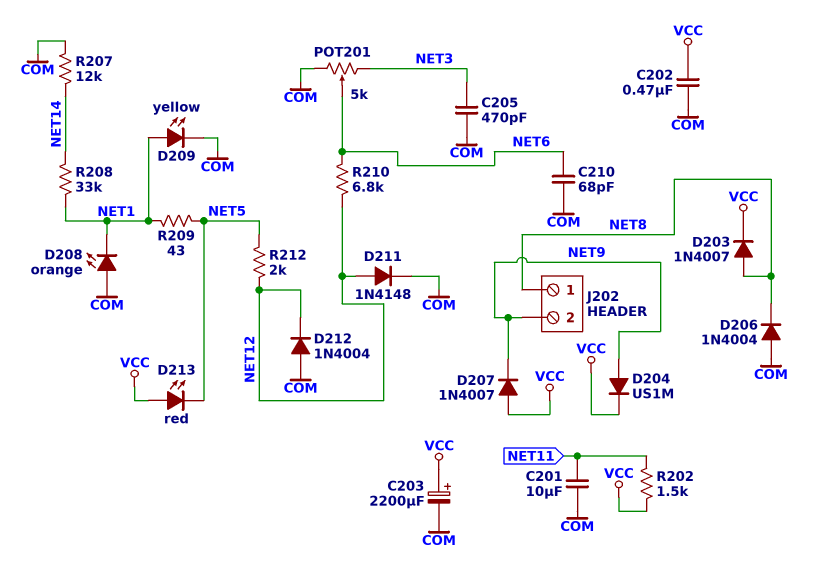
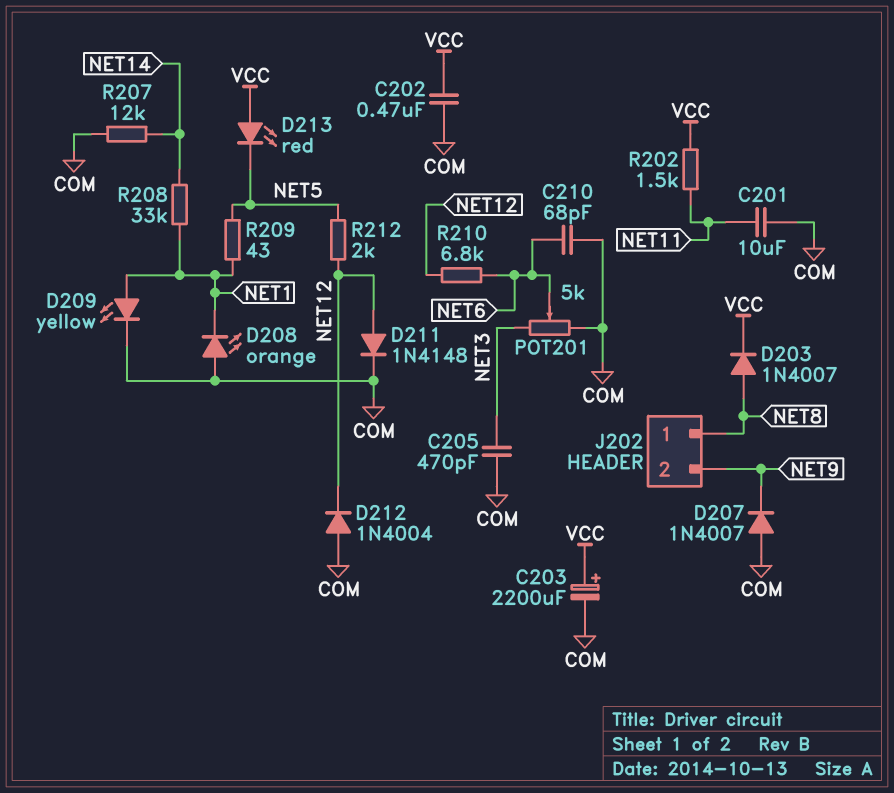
D204: diode US1M (A NET9, K VCC) -> none
D206: diode 1N4004 (A COM, K NET8) -> none
D207: diode 1N4007 (A VCC, K NET9) -> diode 1N4007 (A COM, K NET9)

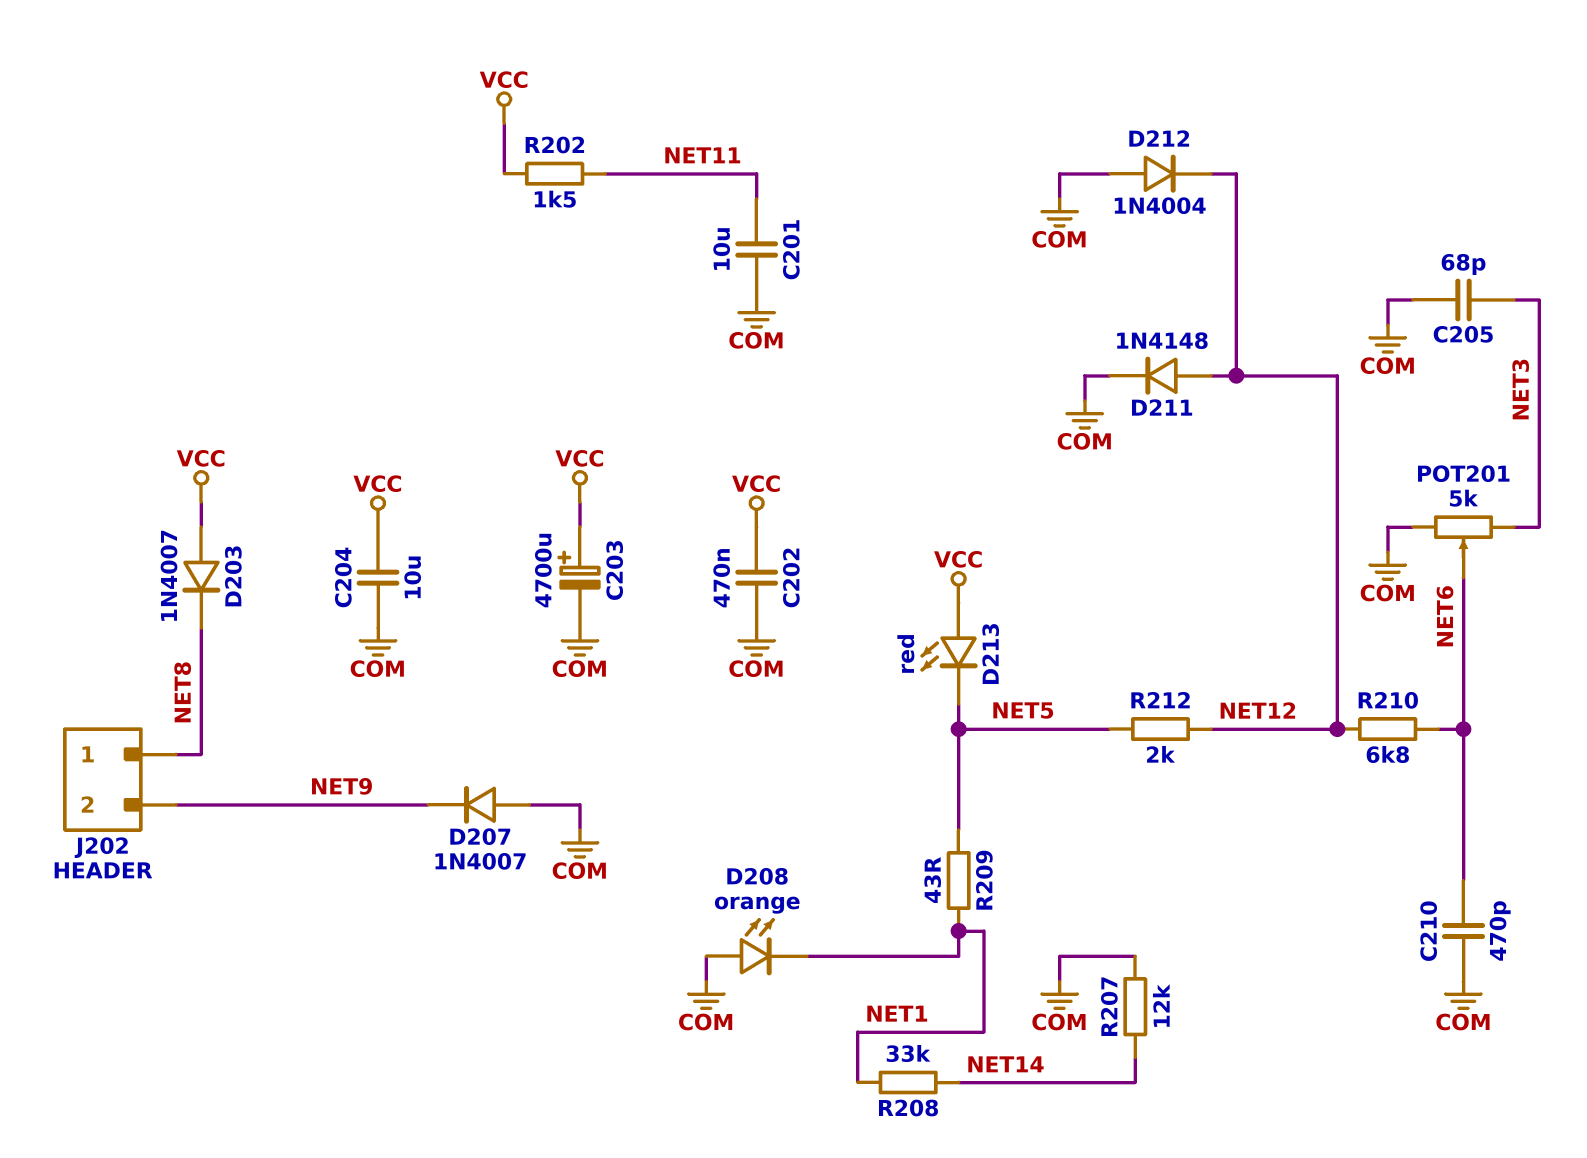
C203: 2200uF (plus VCC, minus COM) -> 4700uF (plus VCC, minus COM)
C204: none -> 10uF (COM, VCC)
C205: 470pF (COM, NET3) -> 68pF (COM, NET3)
C210: 68pF (COM, NET6) -> 470pF (COM, NET6)
D203: diode 1N4007 (A NET8, K VCC) -> diode 1N4007 (A VCC, K NET8)
D209: LED yellow (A NET1, K COM) -> none

